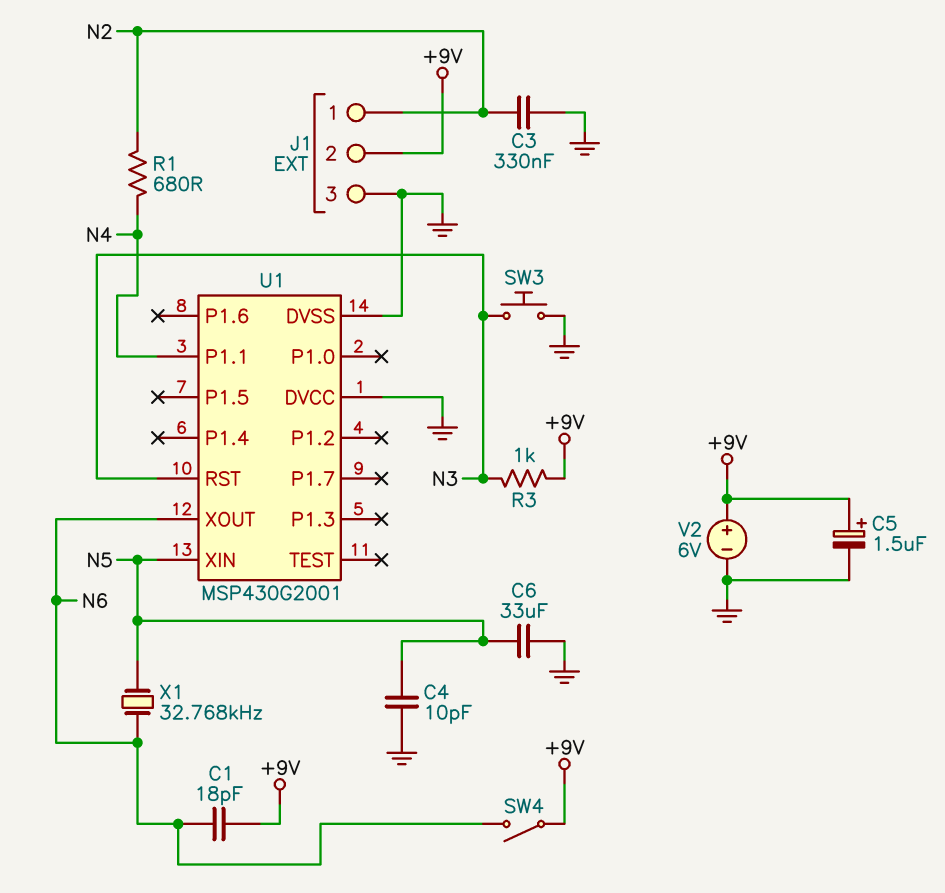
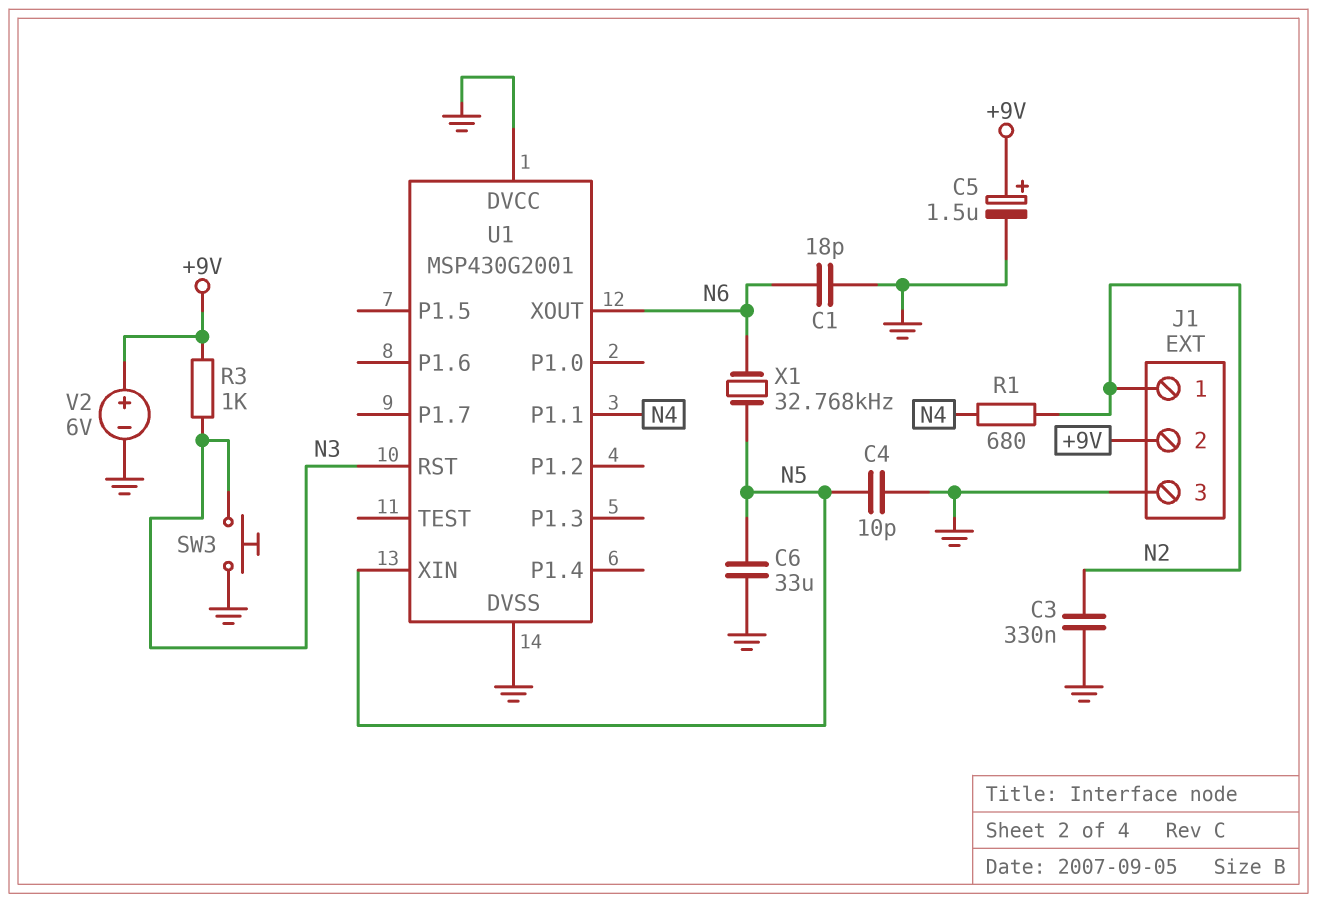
C1: 18pF (+9V, N6) -> 18pF (GND, N6)
SW4: switch (+9V, N6) -> none

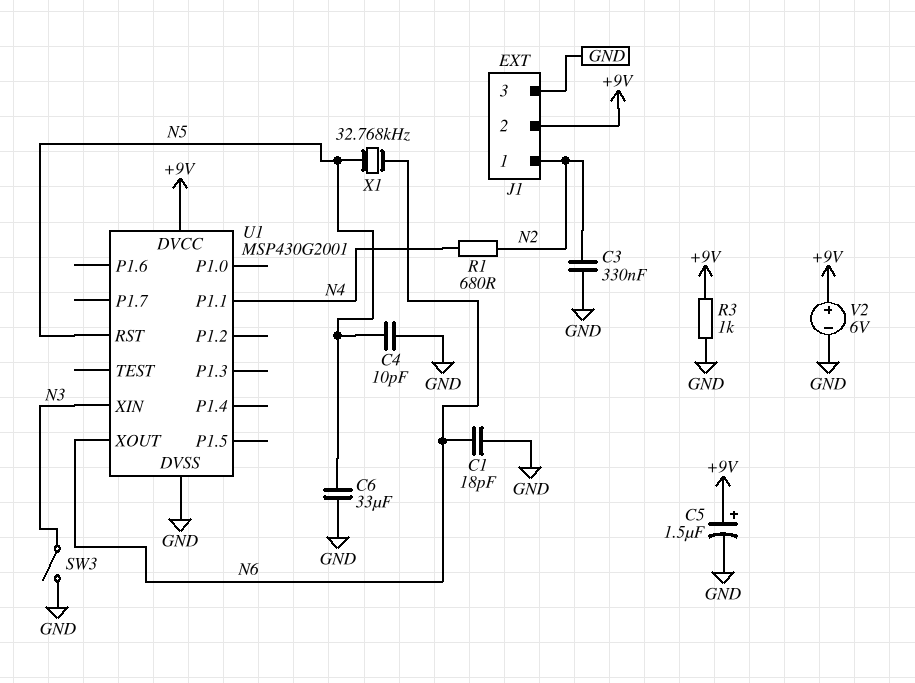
R3: 1k (+9V, N3) -> 1k (+9V, GND)
SW3: button (GND, N3) -> switch (GND, N3)
U1 pin DVCC: GND -> +9V
U1 pin RST: N3 -> N5
U1 pin XIN: N5 -> N3

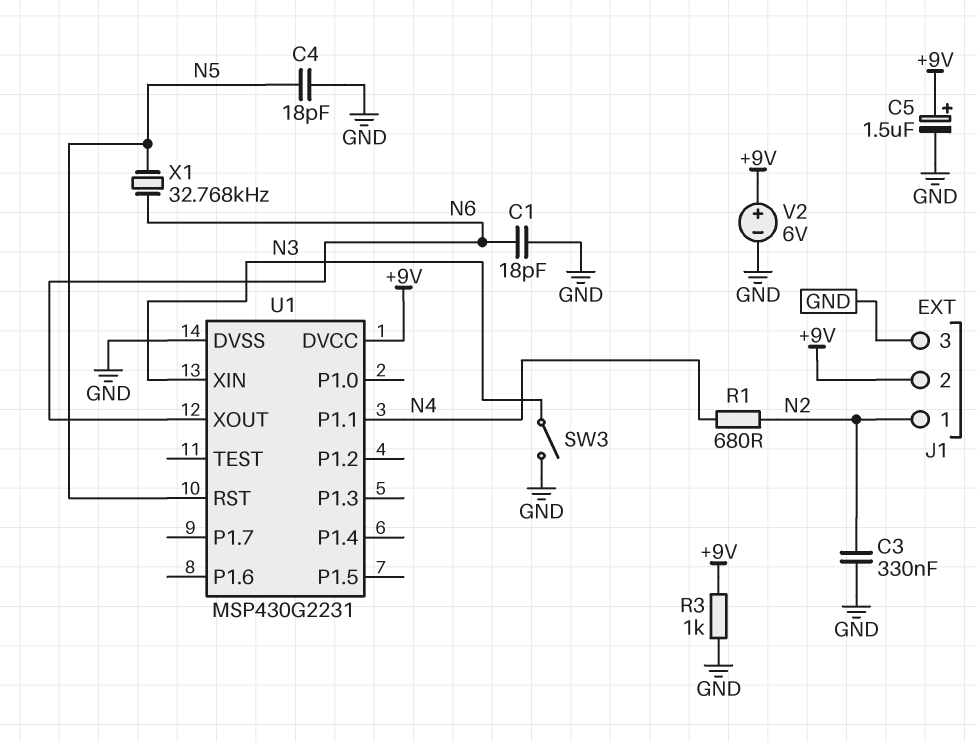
C4: 10pF (GND, N5) -> 18pF (GND, N5)
C6: 33uF (GND, N5) -> none
U1: MSP430G2001 -> MSP430G2231

